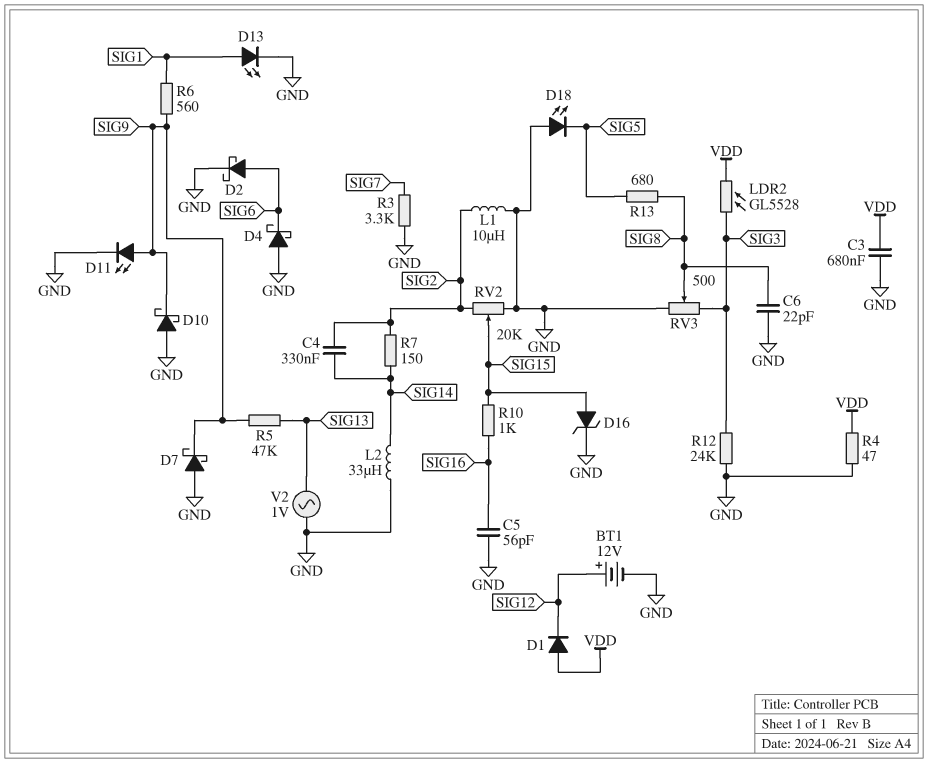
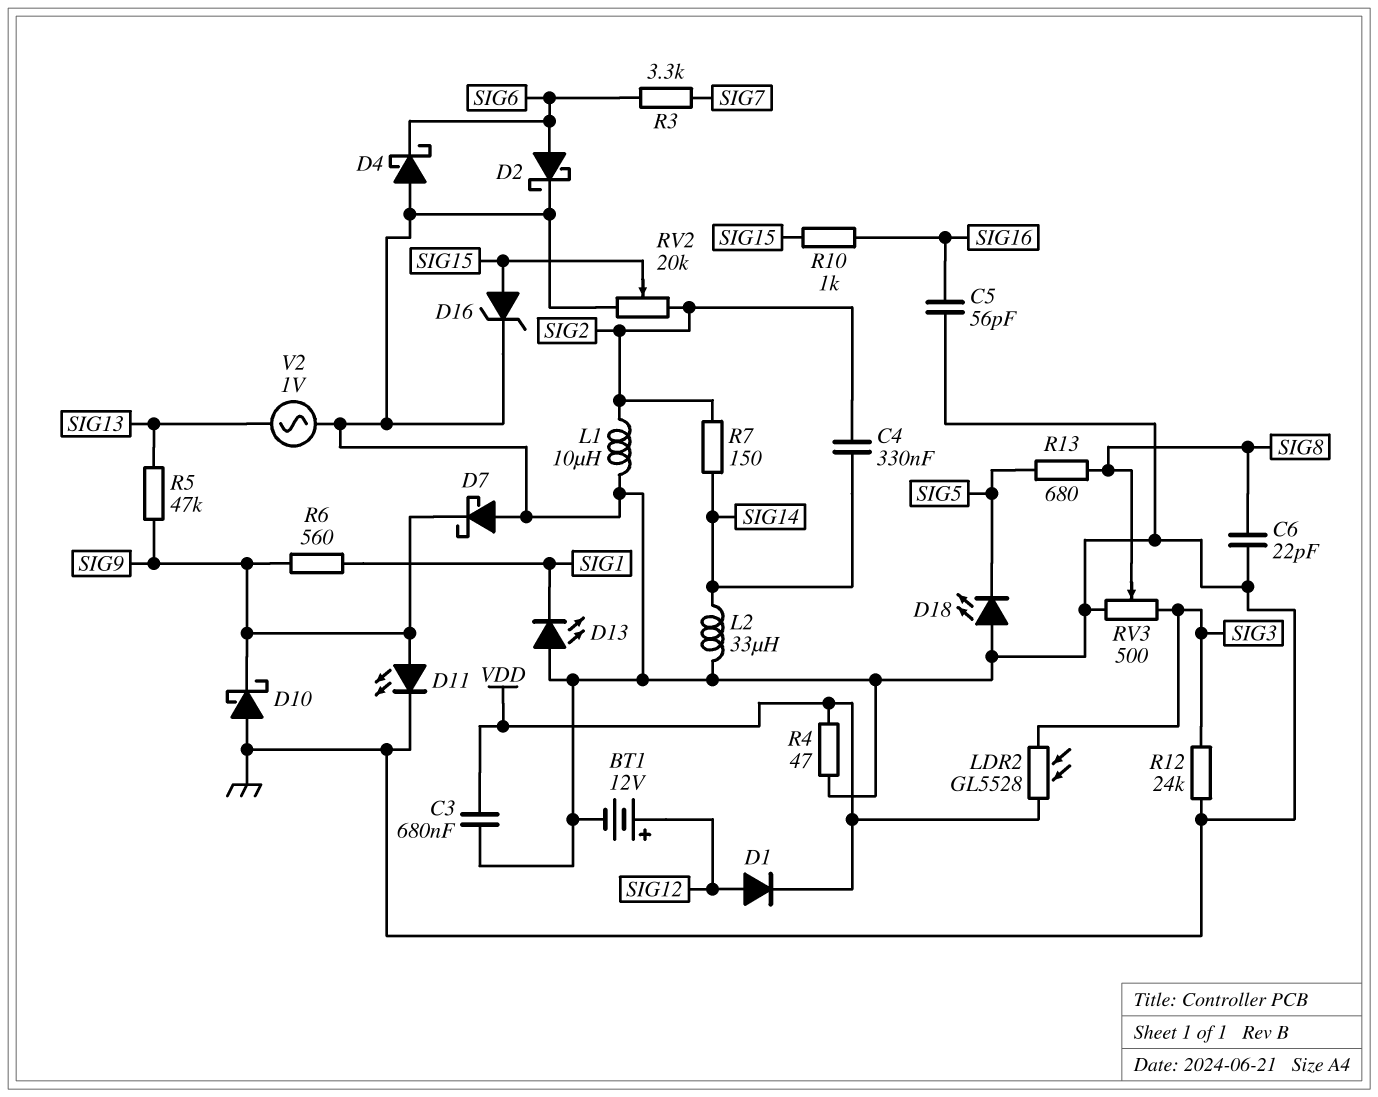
D1: diode (A VDD, K SIG12) -> diode (A SIG12, K VDD)
D13: LED (A SIG1, K GND) -> LED (A GND, K SIG1)
R3: 3.3k (GND, SIG7) -> 3.3k (SIG6, SIG7)

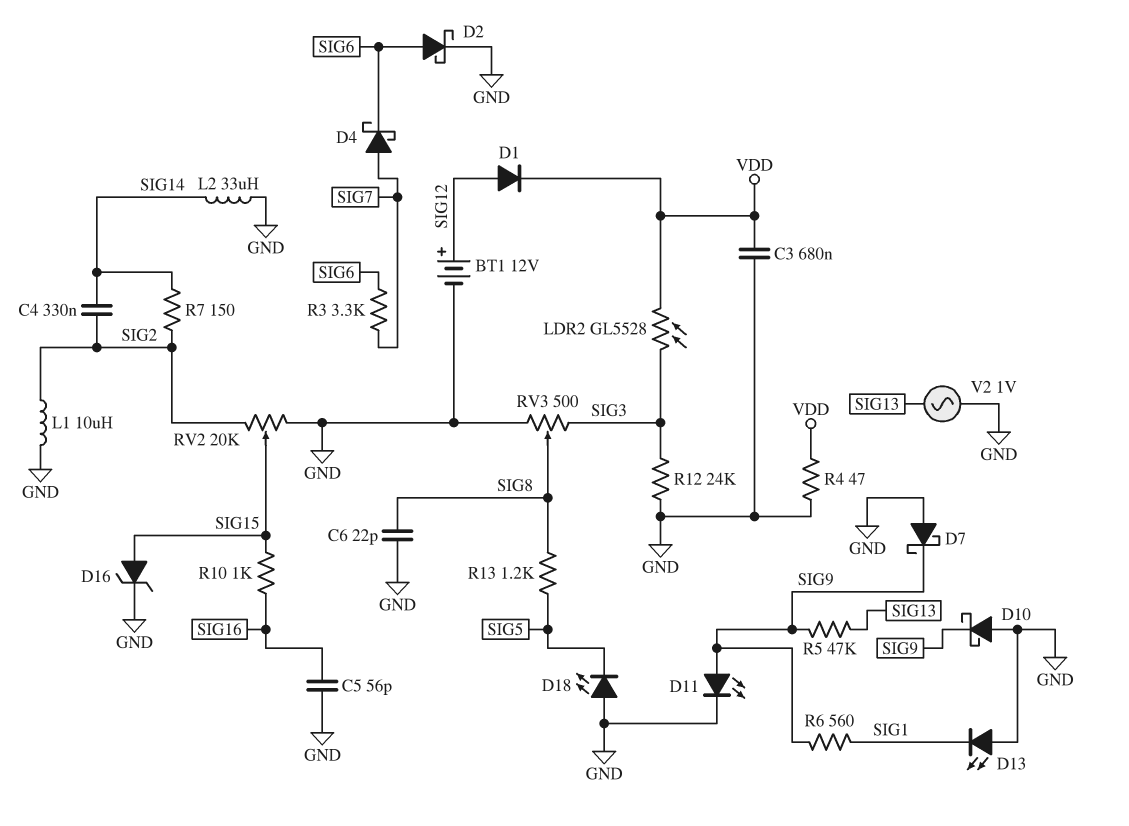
D4: schottky (A GND, K SIG6) -> schottky (A SIG7, K SIG6)
R13: 680 (SIG5, SIG8) -> 1.2k (SIG5, SIG8)

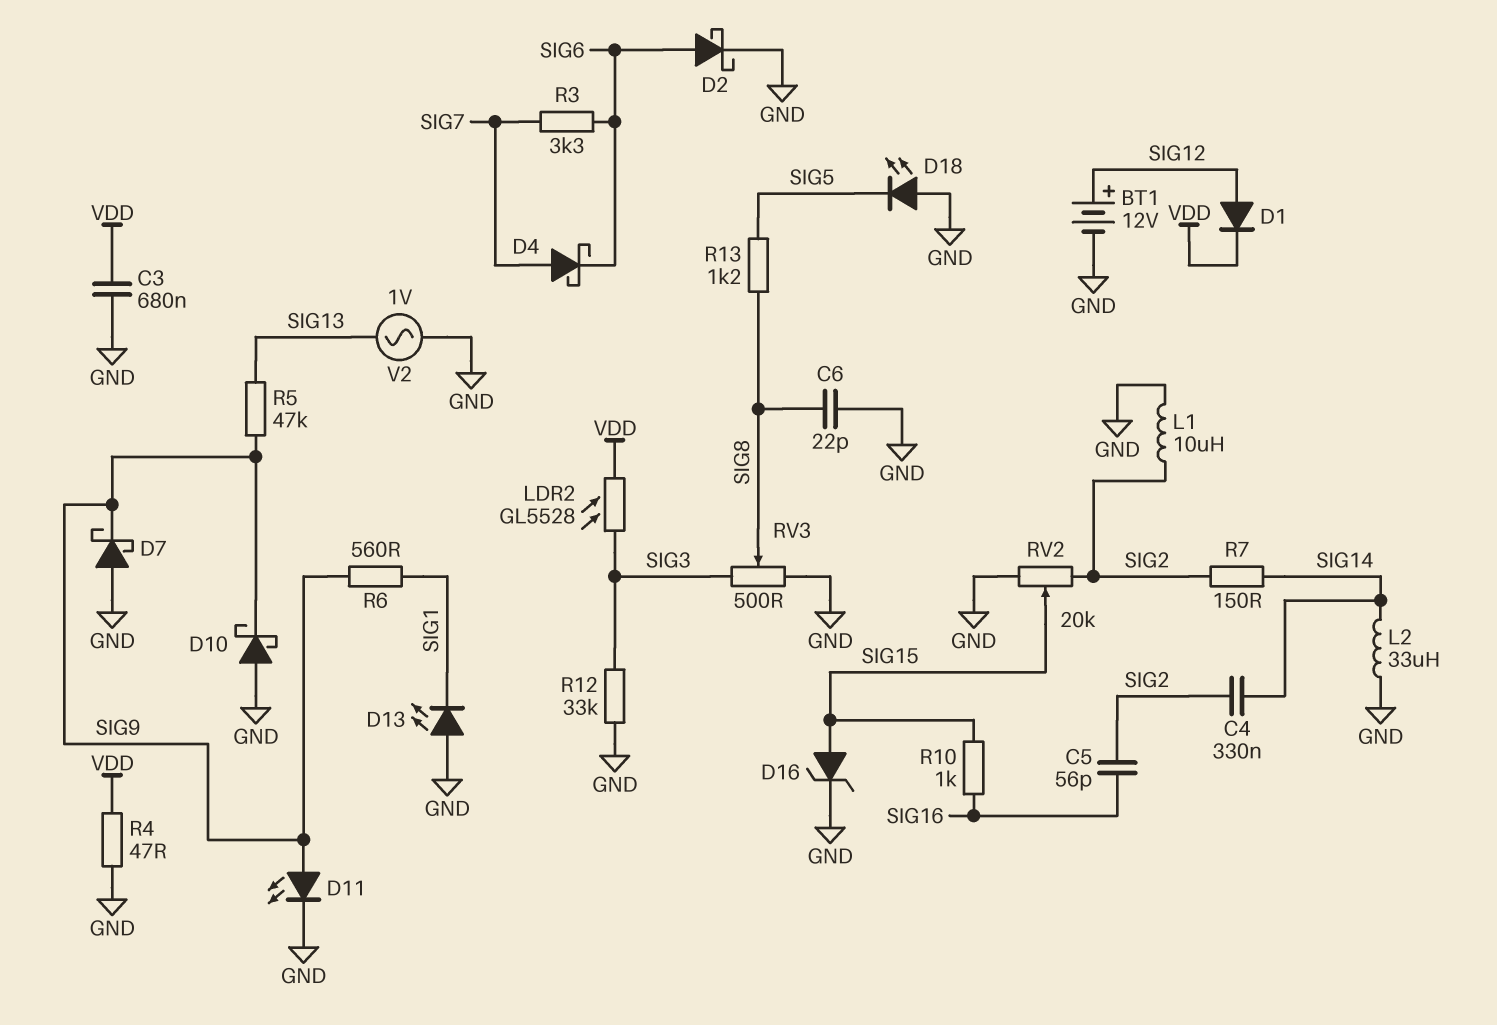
C5: 56pF (GND, SIG16) -> 56pF (SIG2, SIG16)
R12: 24k (GND, SIG3) -> 33k (GND, SIG3)

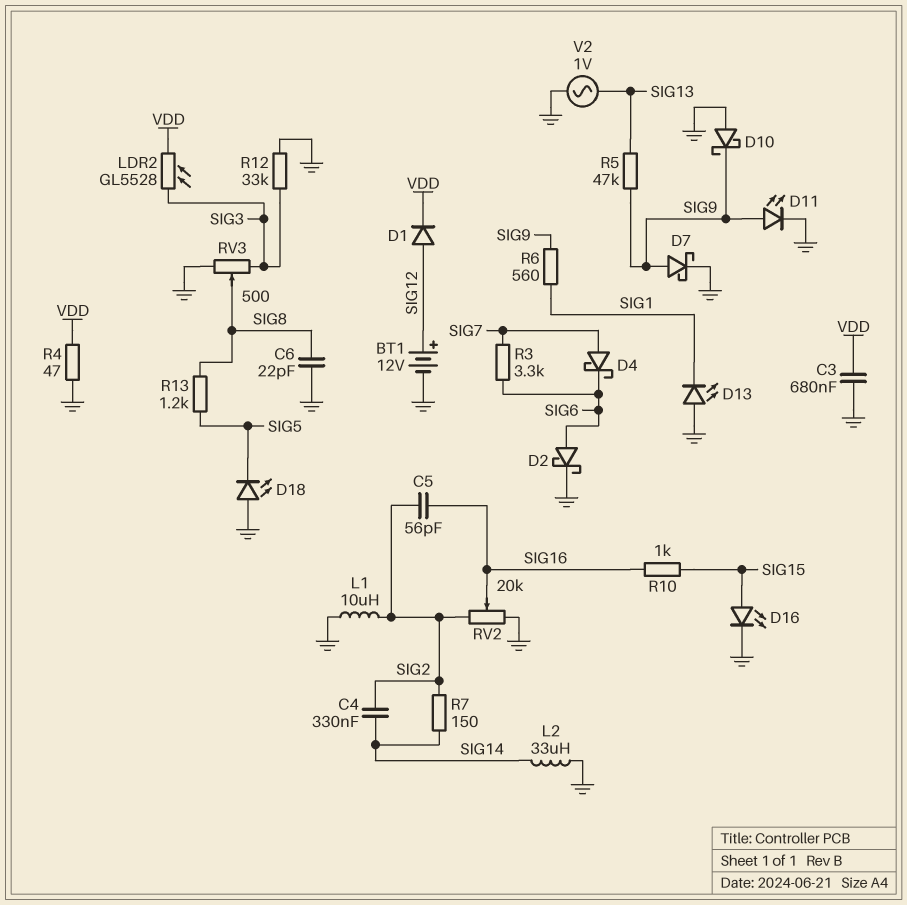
D7: schottky (A GND, K SIG9) -> schottky (A SIG9, K GND)
D16: zener (A SIG15, K GND) -> LED (A SIG15, K GND)
RV2: 20k (GND, SIG2, wiper SIG15) -> 20k (GND, SIG2, wiper SIG16)

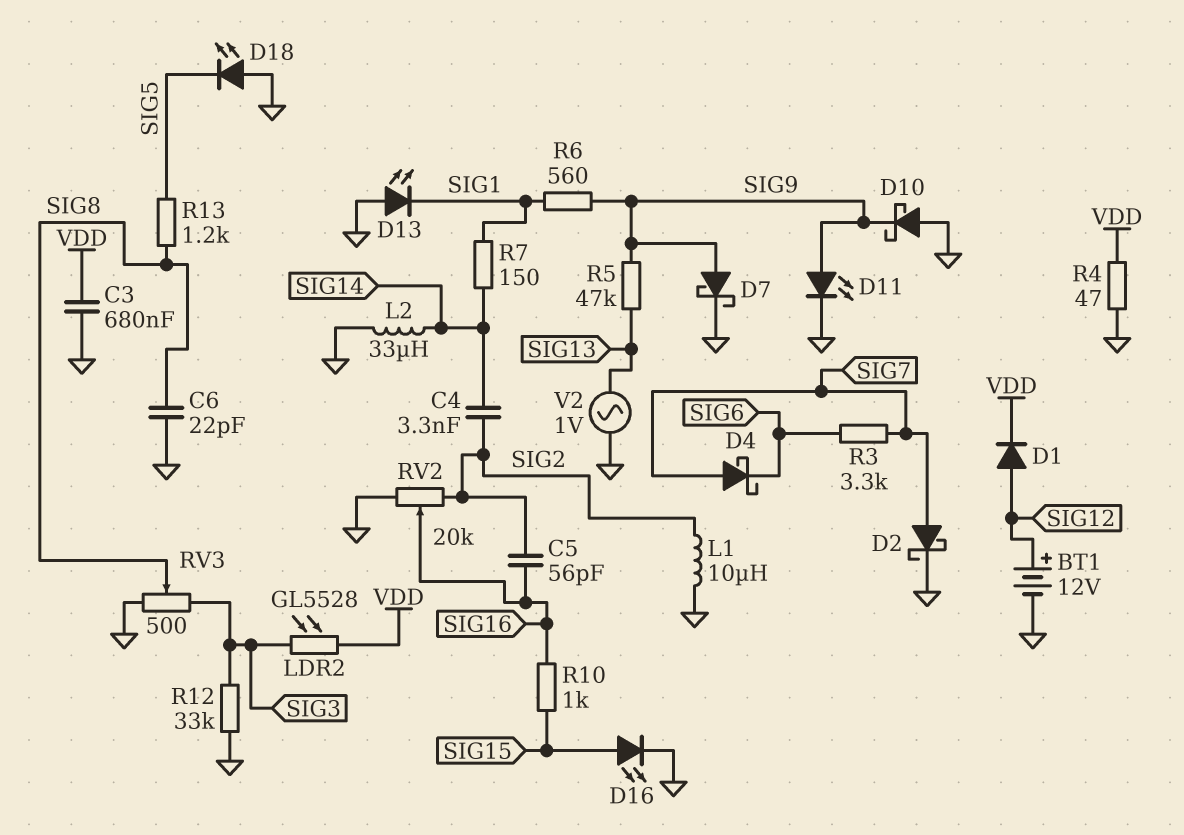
C4: 330nF (SIG2, SIG14) -> 3.3nF (SIG2, SIG14)
D2: schottky (A SIG6, K GND) -> schottky (A SIG7, K GND)
R7: 150 (SIG2, SIG14) -> 150 (SIG1, SIG14)

